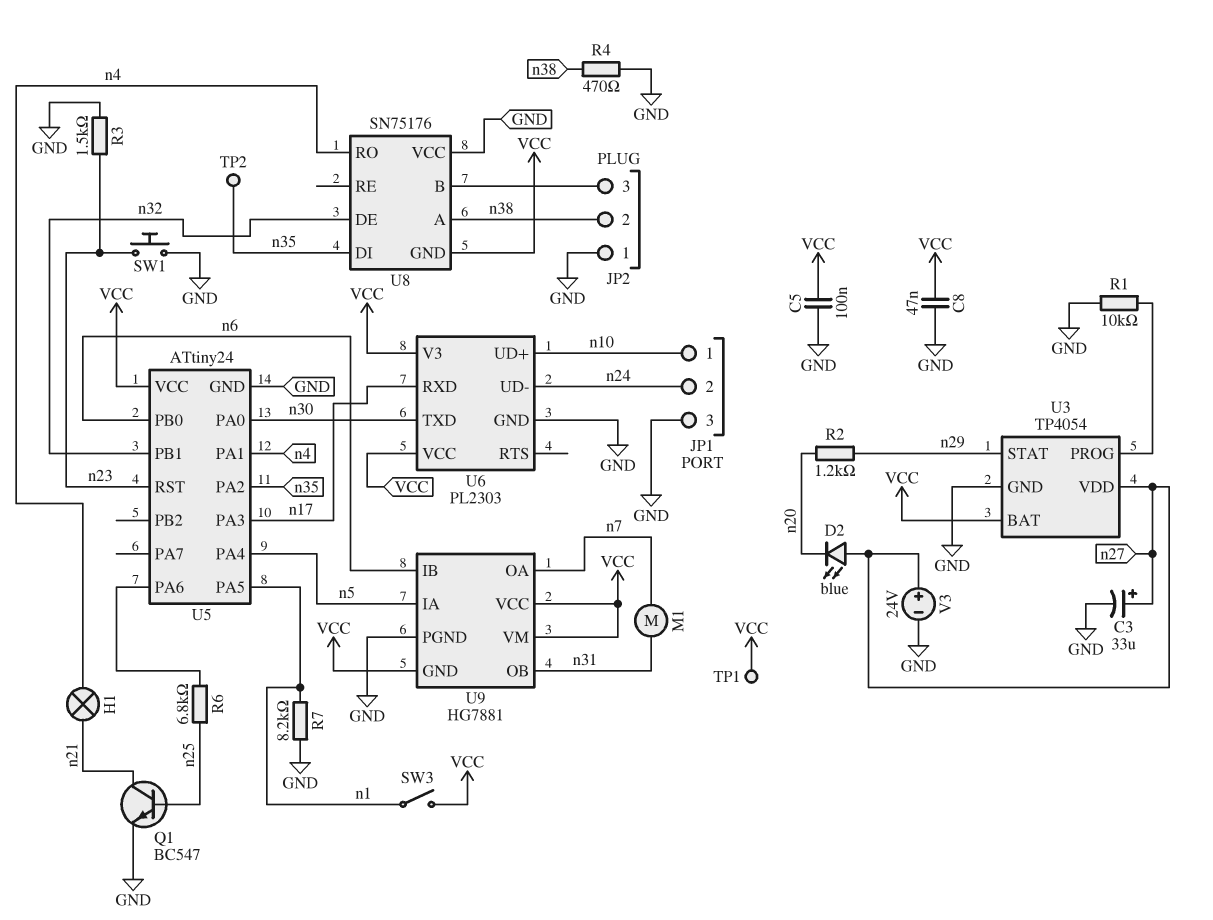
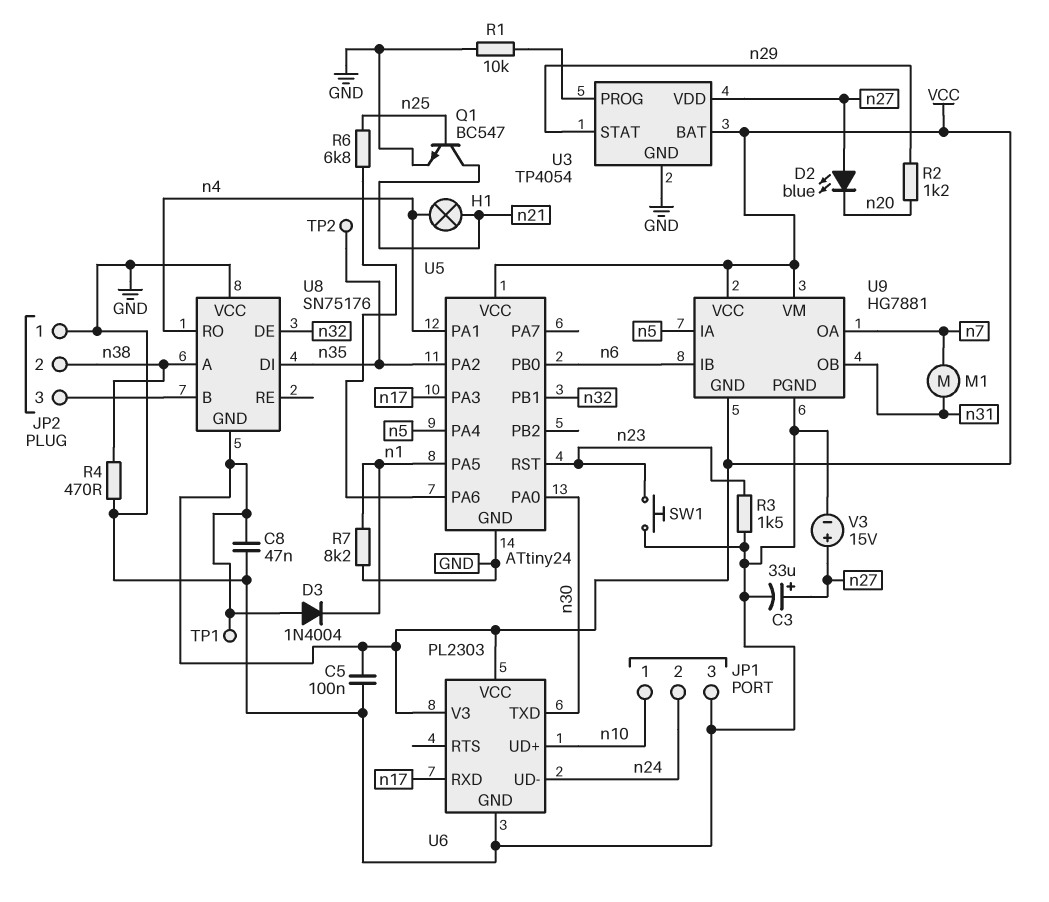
D3: none -> diode 1N4004 (A VCC, K n1)
SW3: switch (VCC, n1) -> none
V3: 24V (plus n27, minus GND) -> 15V (plus n27, minus GND)

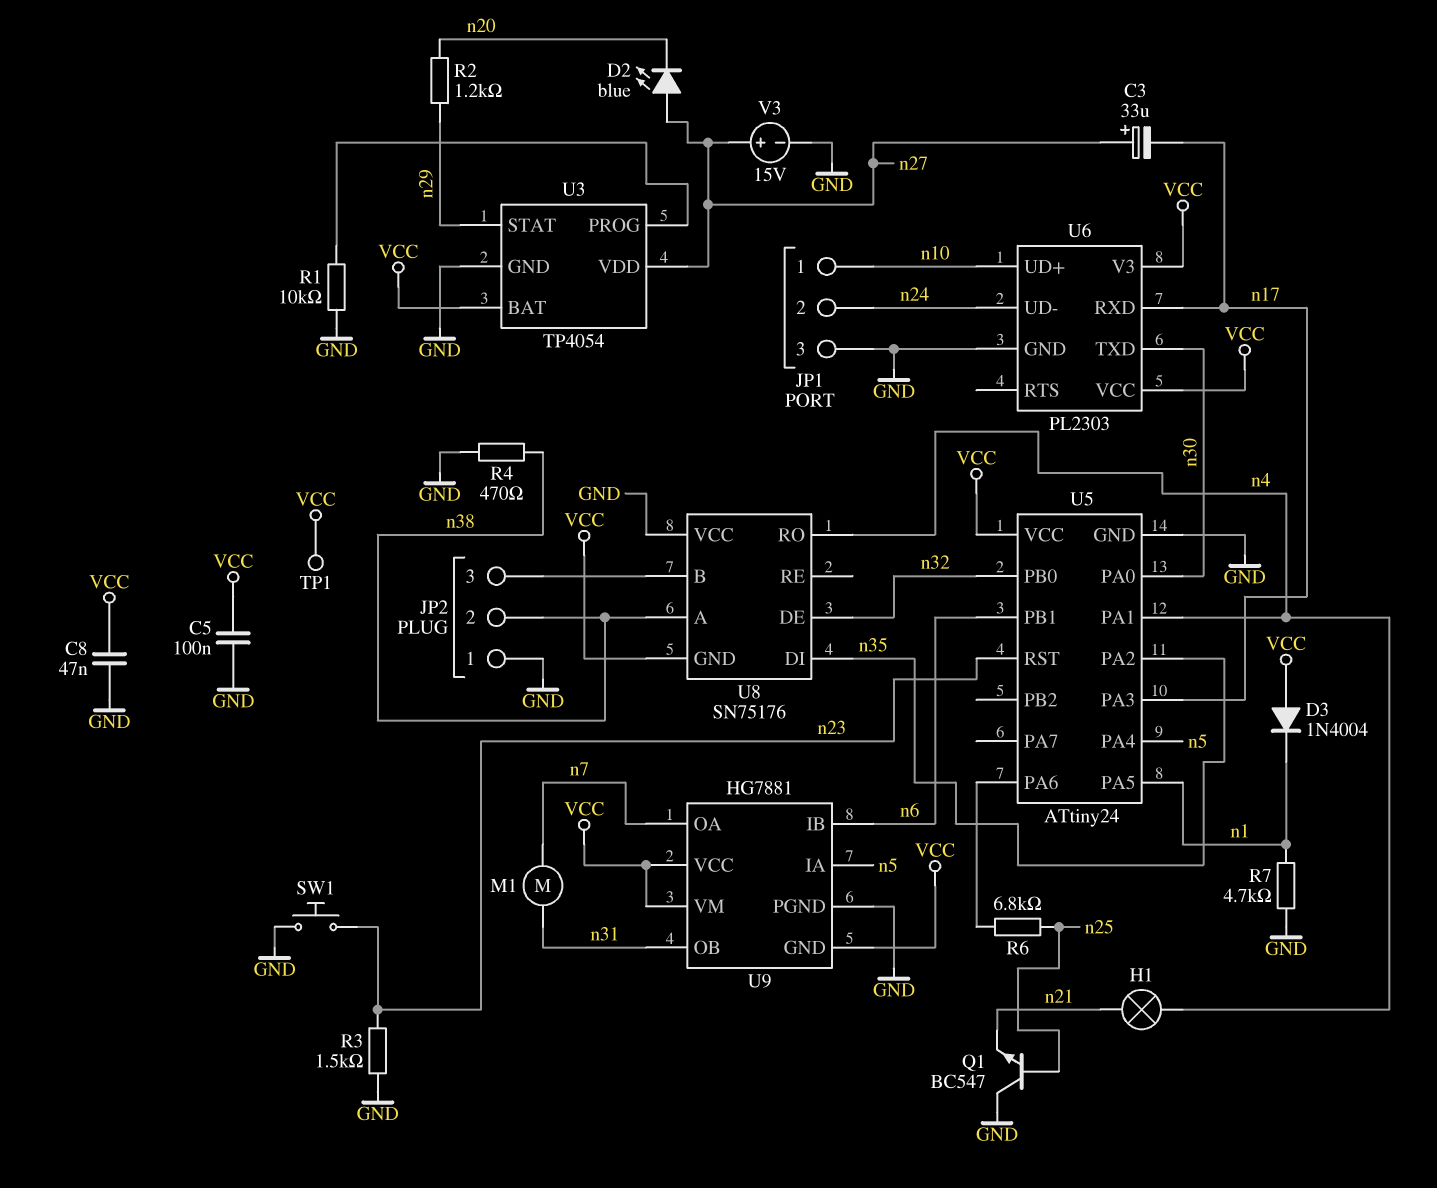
C3: 33uF (plus n27, minus GND) -> 33uF (plus n27, minus n17)
Q1: NPN BC547 (B n25, C n21, E GND) -> NPN BC547 (B n25, C GND, E n21)
R7: 8.2k (GND, n1) -> 4.7k (GND, n1)
TP2: test point (n35) -> none
U5 pin PB0: n6 -> n32
U5 pin PB1: n32 -> n6

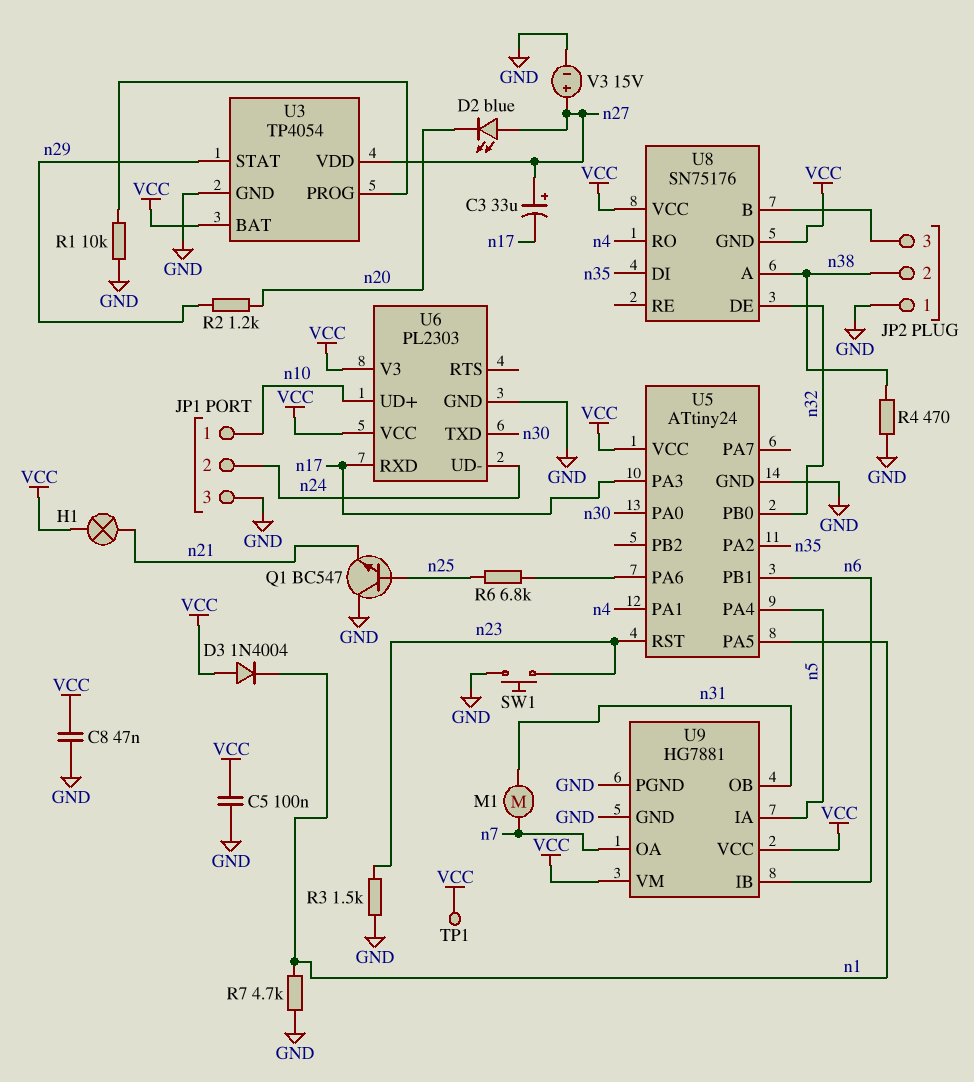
H1: lamp (n4, n21) -> lamp (VCC, n21)
U8 pin VCC: GND -> VCC
U9 pin GND: VCC -> GND

